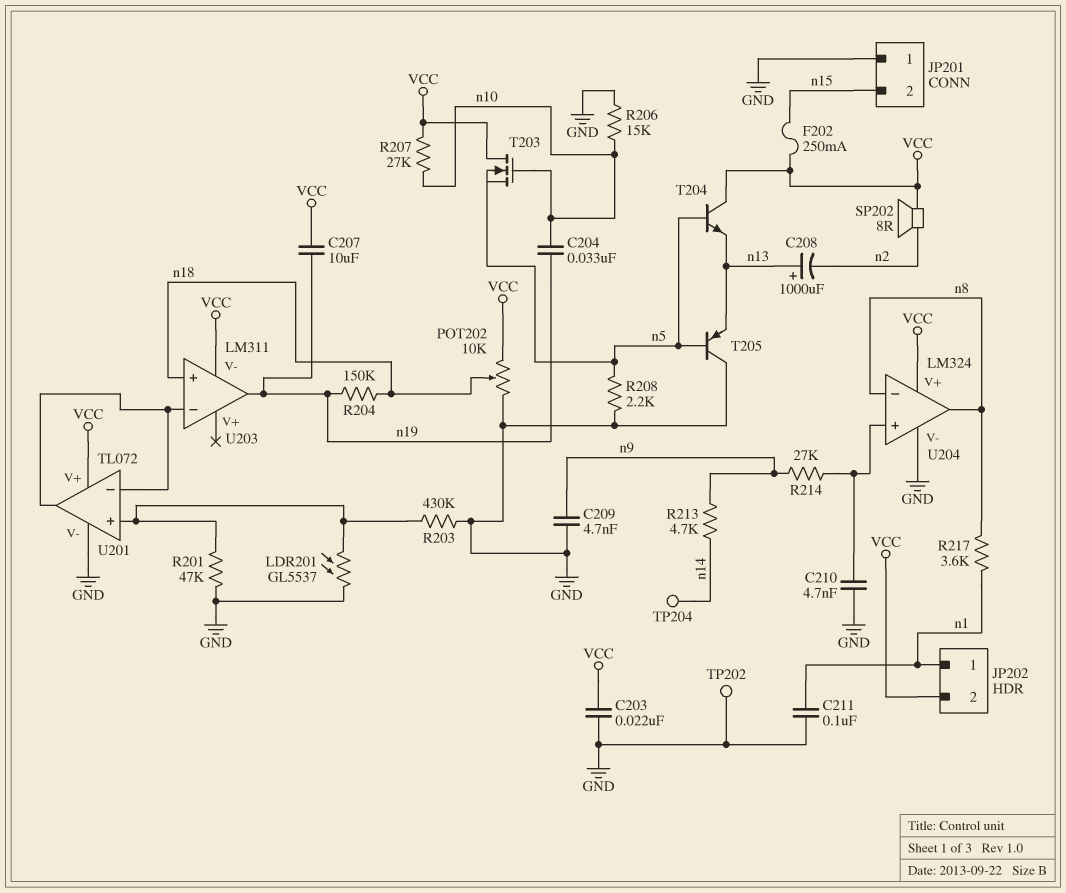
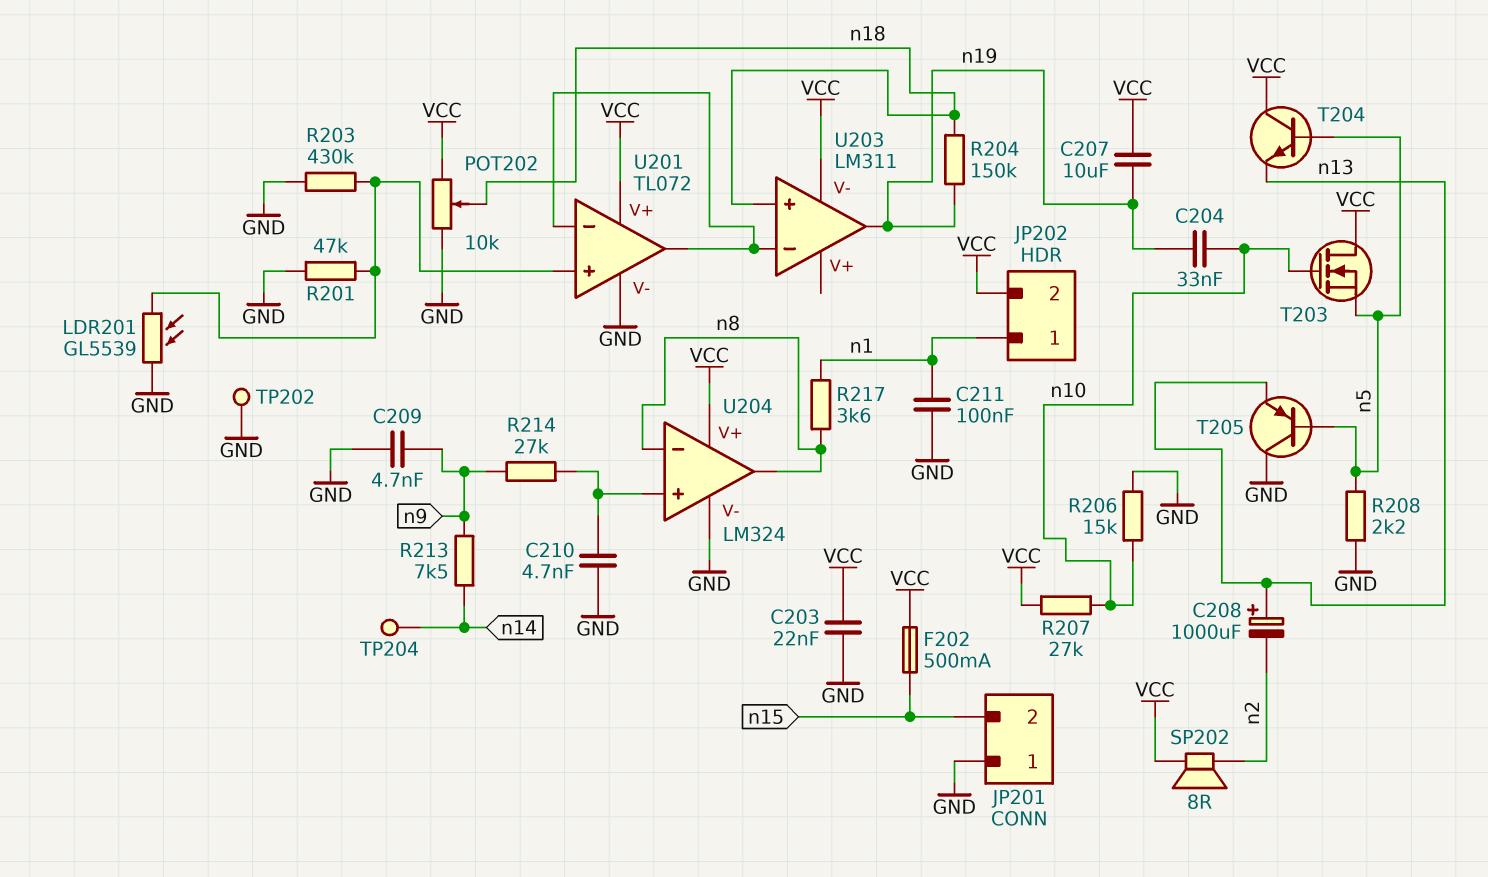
F202: 250mA (VCC, n15) -> 500mA (VCC, n15)
LDR201: GL5537 (GND, U201/in+) -> GL5539 (GND, U201/in+)
R213: 4.7k (n9, n14) -> 7.5k (n9, n14)

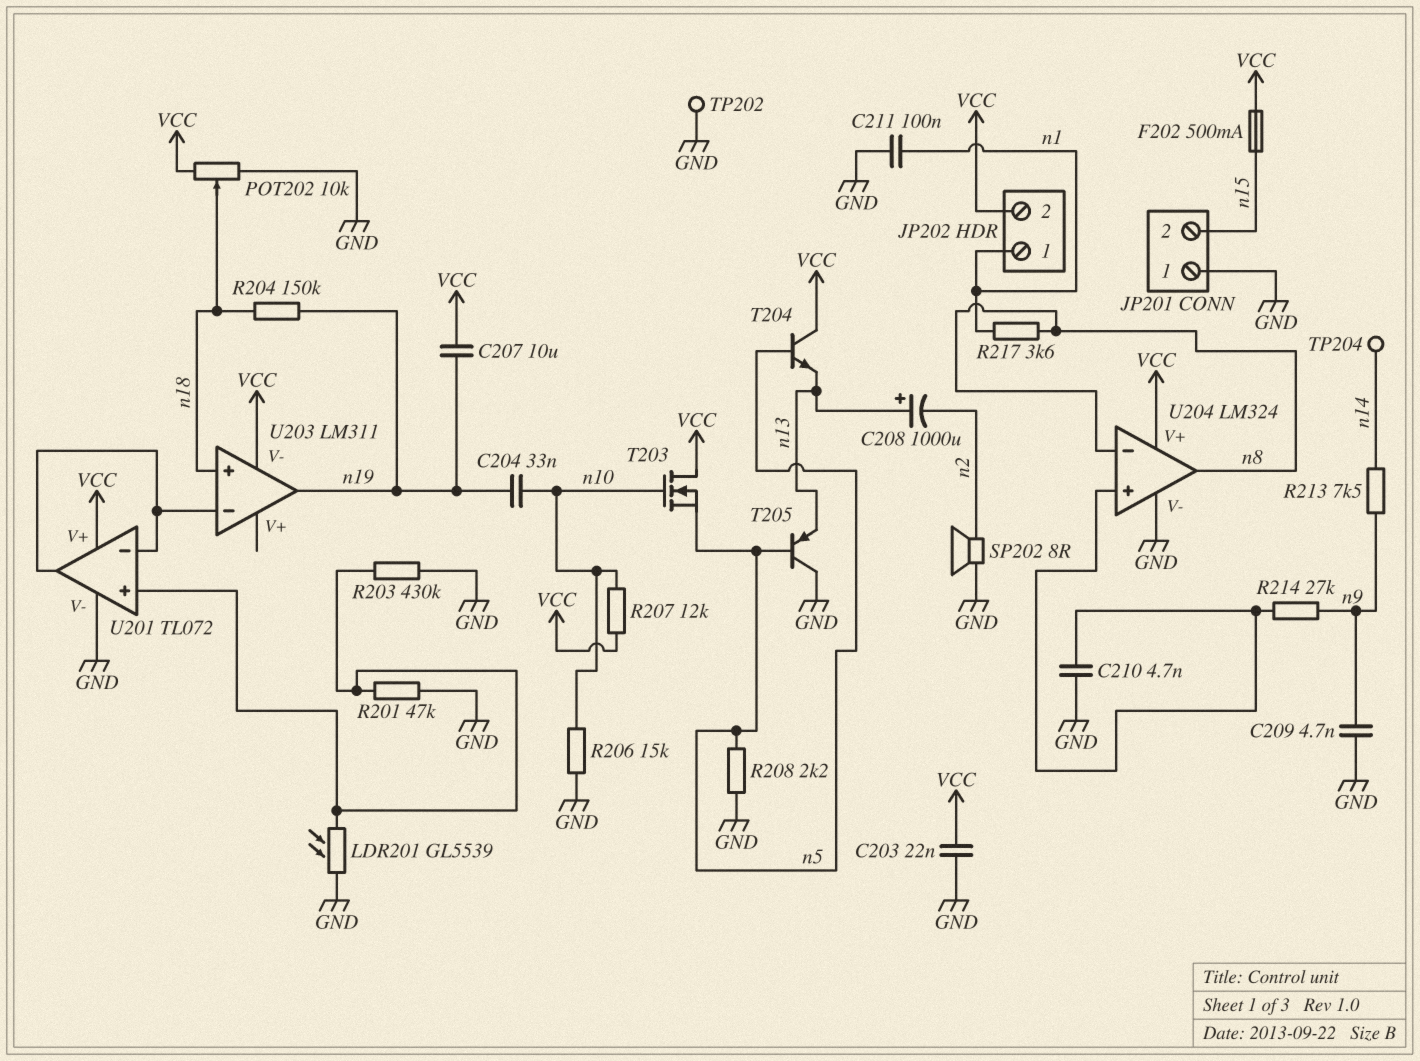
R207: 27k (VCC, n10) -> 12k (VCC, n10)
SP202: speaker 8R (VCC, n2) -> speaker 8R (GND, n2)

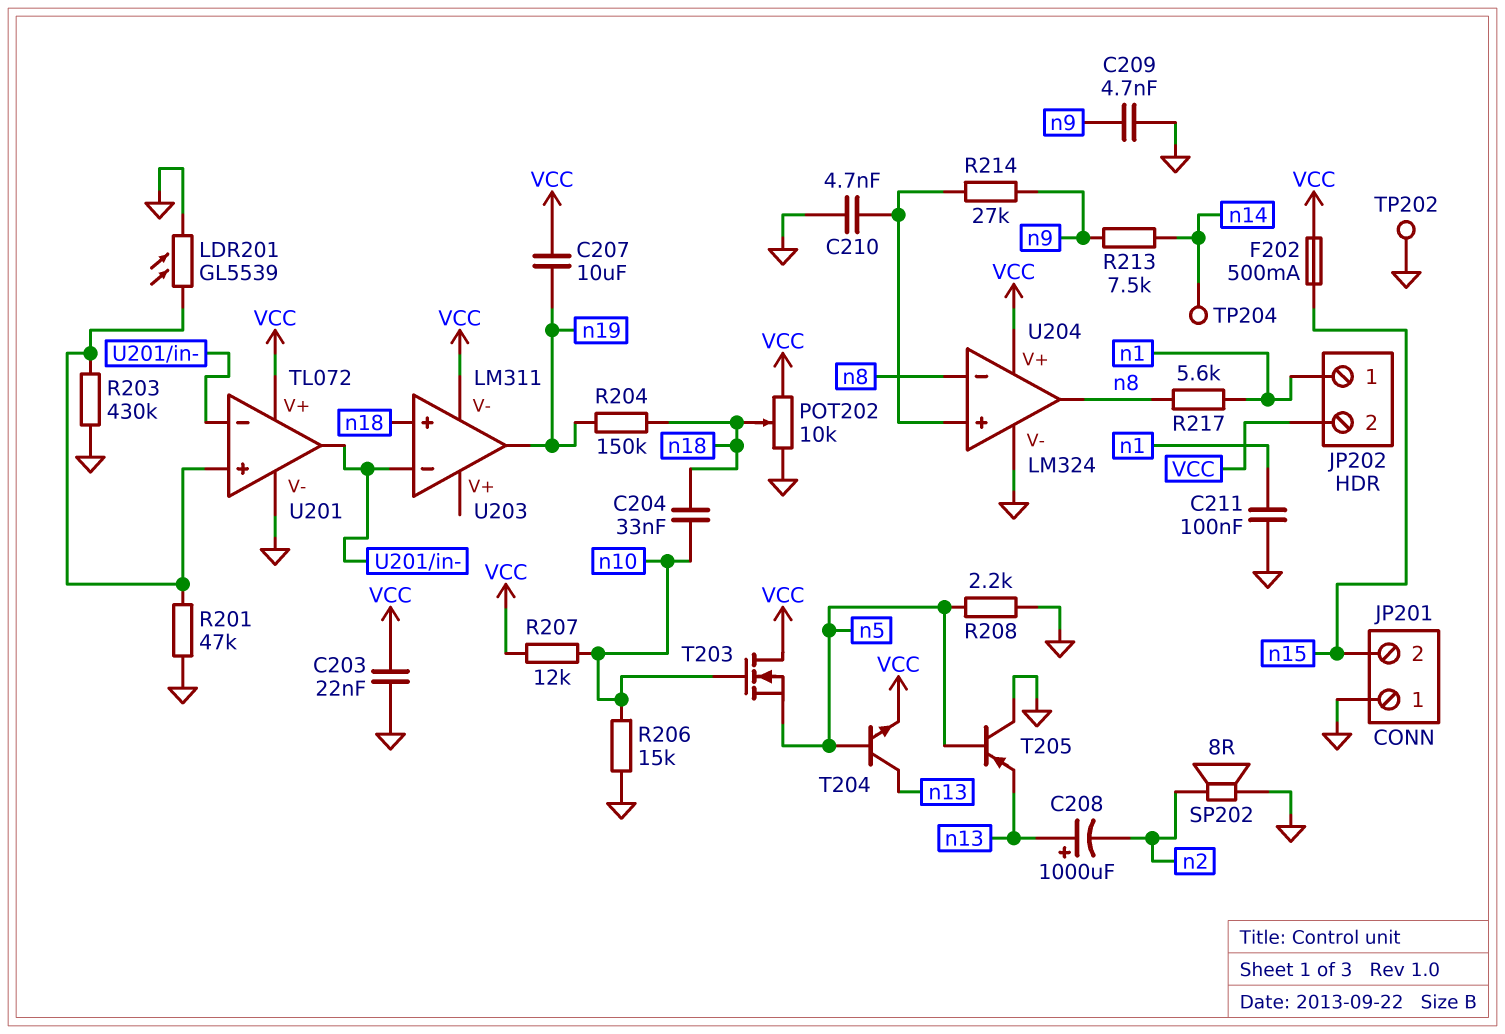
C204: 33nF (n10, n19) -> 33nF (n10, n18)
R217: 3.6k (n1, n8) -> 5.6k (n1, n8)
T204: NPN (B n5, C VCC, E n13) -> NPN (B n5, C n13, E VCC)

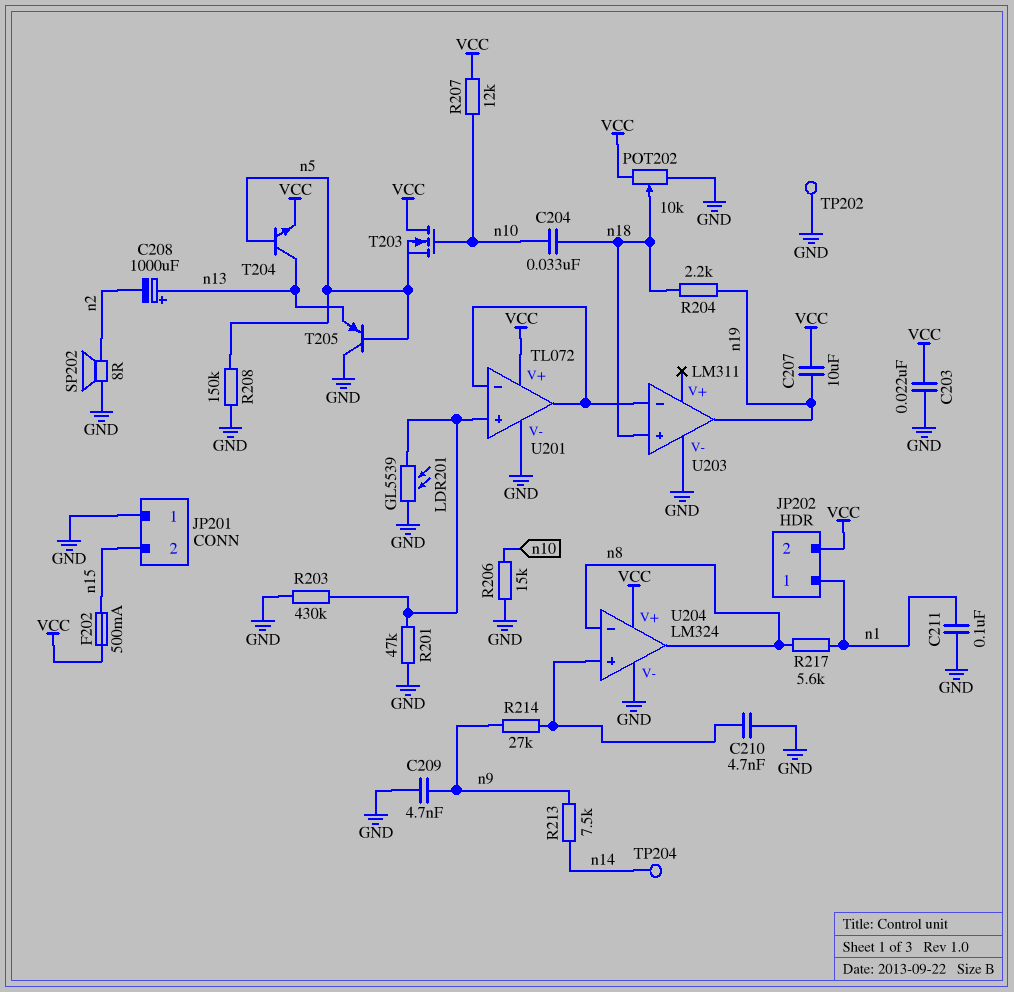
R204: 150k (n18, n19) -> 2.2k (n18, n19)
R208: 2.2k (GND, n5) -> 150k (GND, n5)
U203 pin V-: VCC -> GND

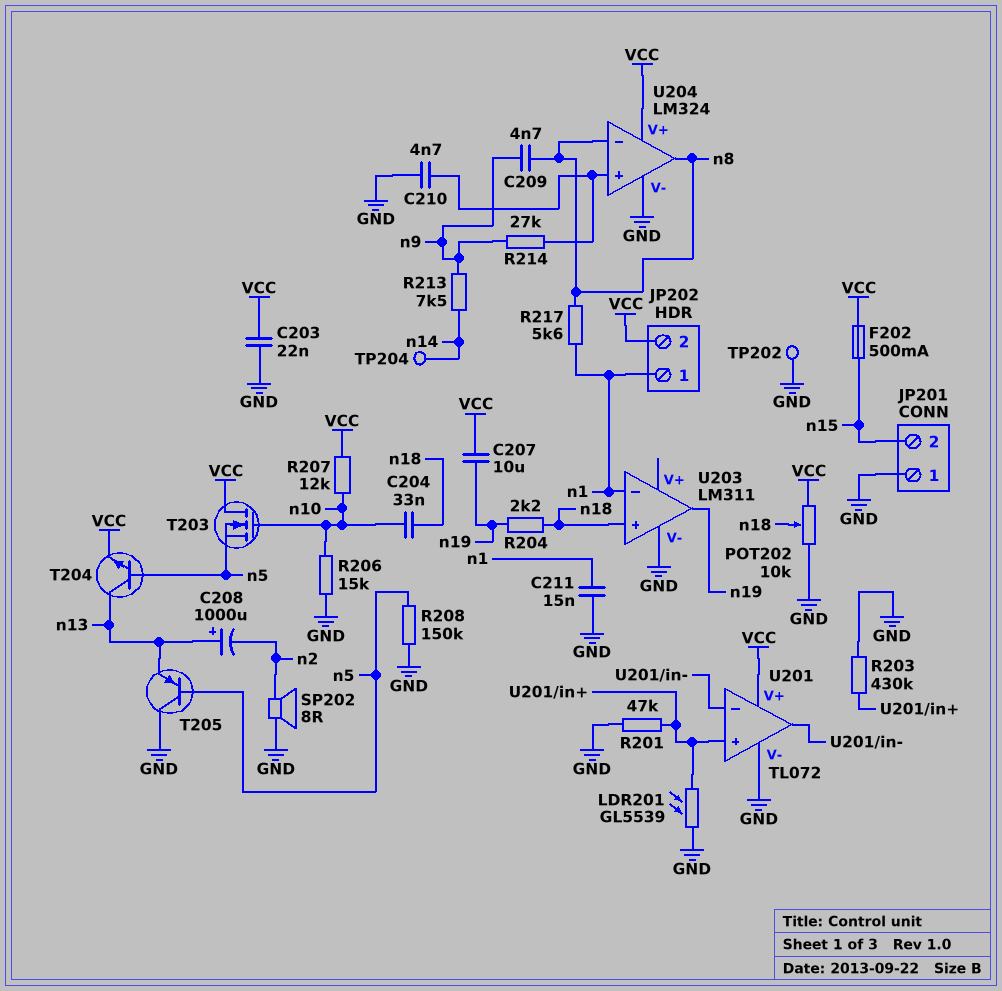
C209: 4.7nF (GND, n9) -> 4.7nF (n8, n9)
C211: 100nF (GND, n1) -> 15nF (GND, n1)
U203 pin in-: U201/in- -> n1

